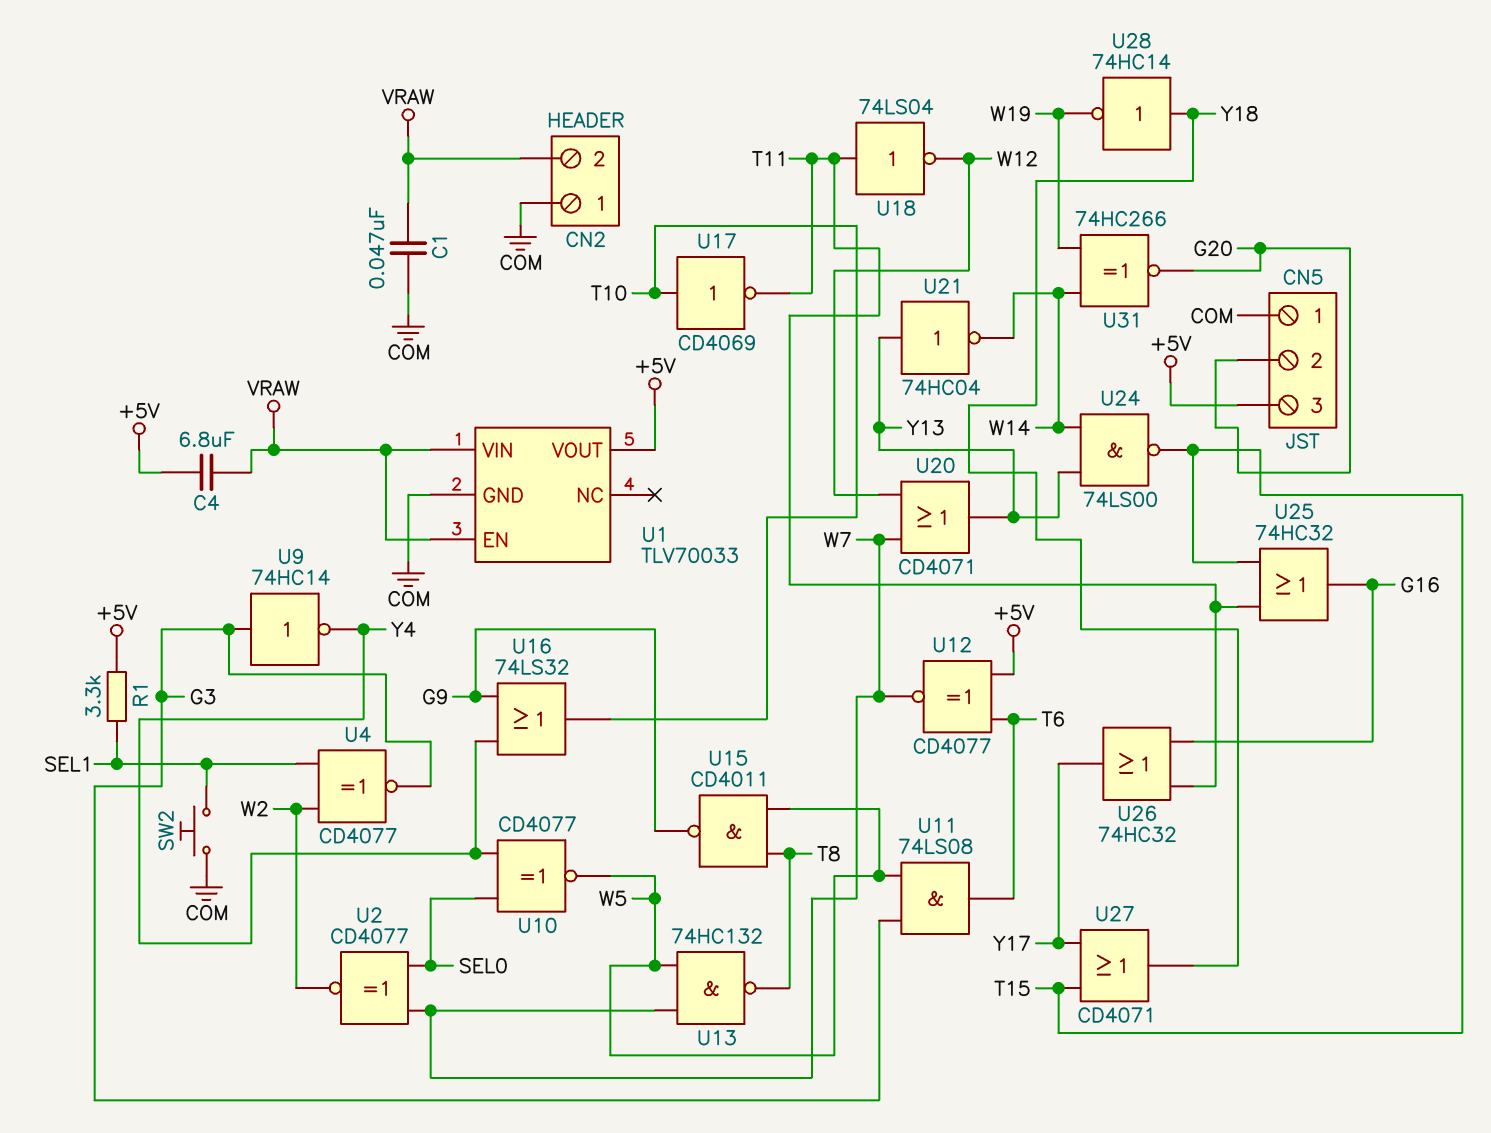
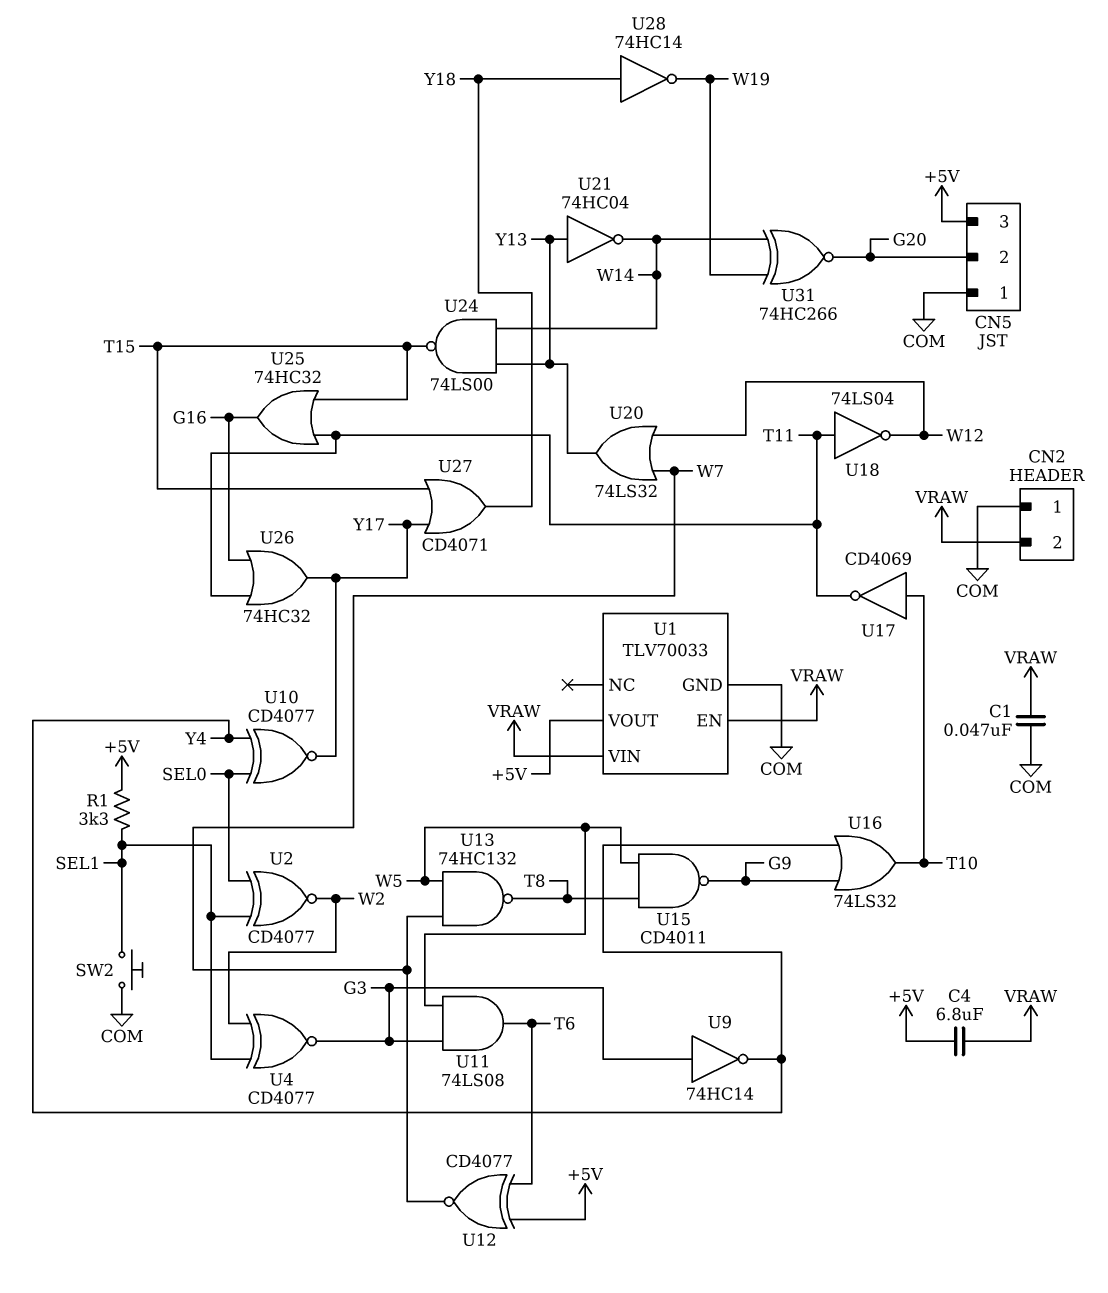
U2: XNOR CD4077 (in SEL0, in W7, out W2) -> XNOR CD4077 (in SEL0, in SEL1, out W2)
U10: XNOR CD4077 (in SEL0, in Y4, out W5) -> XNOR CD4077 (in SEL0, in Y4, out Y17)
U20: OR CD4071 (in W7, in W12, out Y13) -> OR 74LS32 (in W7, in W12, out Y13)

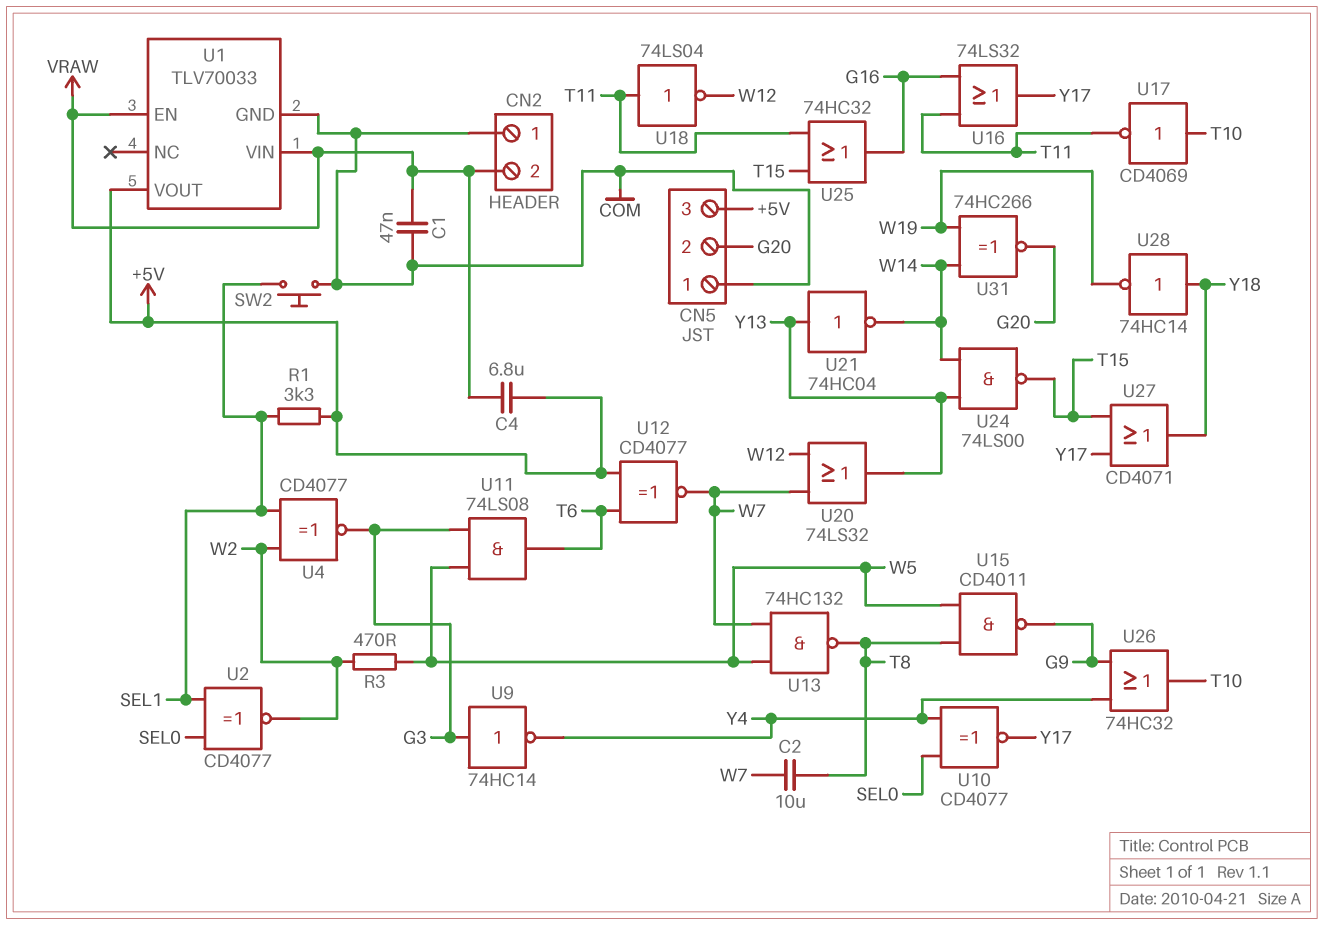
C2: none -> 10uF (T8, W7)
R3: none -> 470 (W2, W5)
U16: OR 74LS32 (in G9, in Y4, out T10) -> OR 74LS32 (in G16, in T11, out Y17)
U26: OR 74HC32 (in G16, in T11, out Y17) -> OR 74HC32 (in G9, in Y4, out T10)

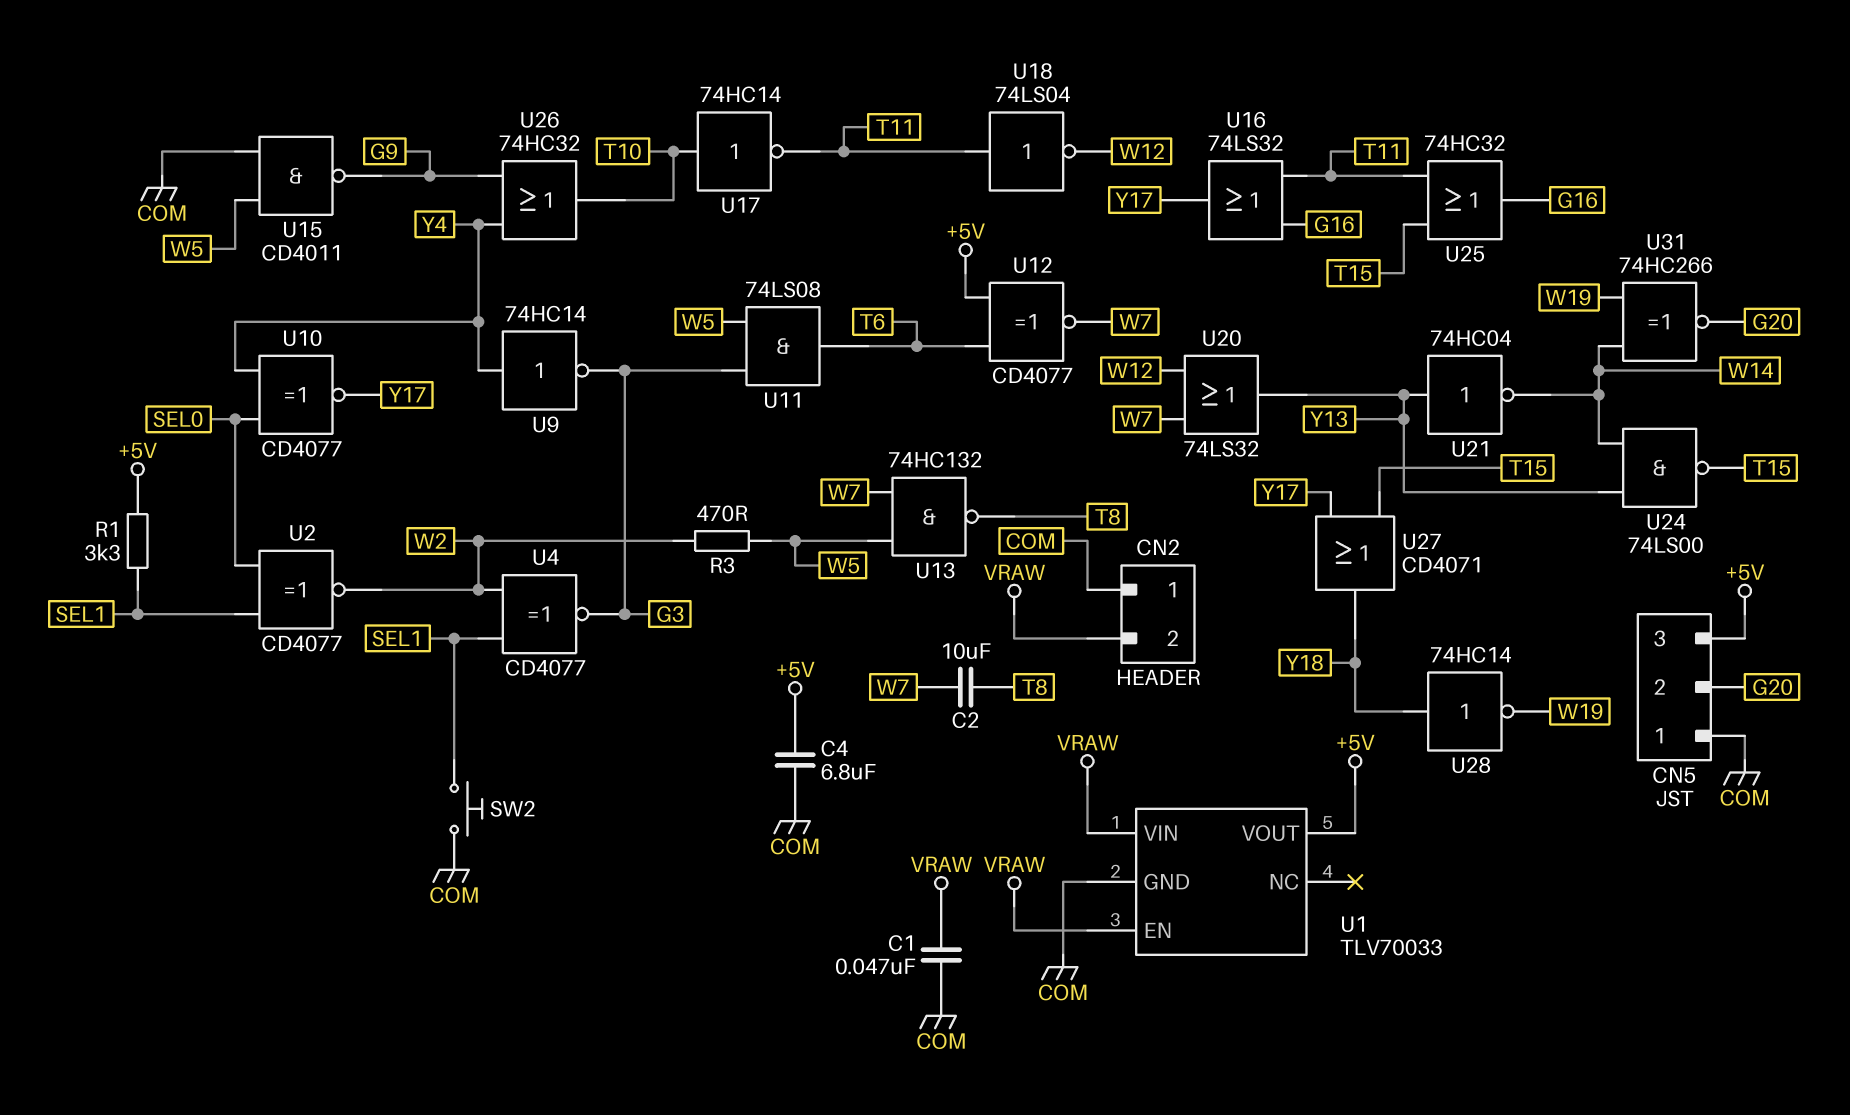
C4: 6.8uF (+5V, VRAW) -> 6.8uF (+5V, COM)
U9: NOT 74HC14 (in G3, out Y4) -> NOT 74HC14 (in Y4, out G3)
U15: NAND CD4011 (in T8, in W5, out G9) -> NAND CD4011 (in COM, in W5, out G9)
U17: NOT CD4069 (in T10, out T11) -> NOT 74HC14 (in T10, out T11)

